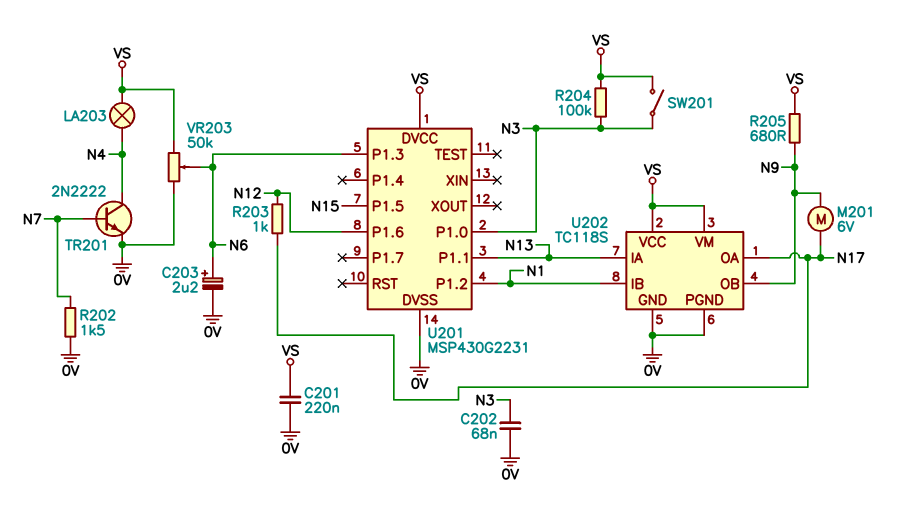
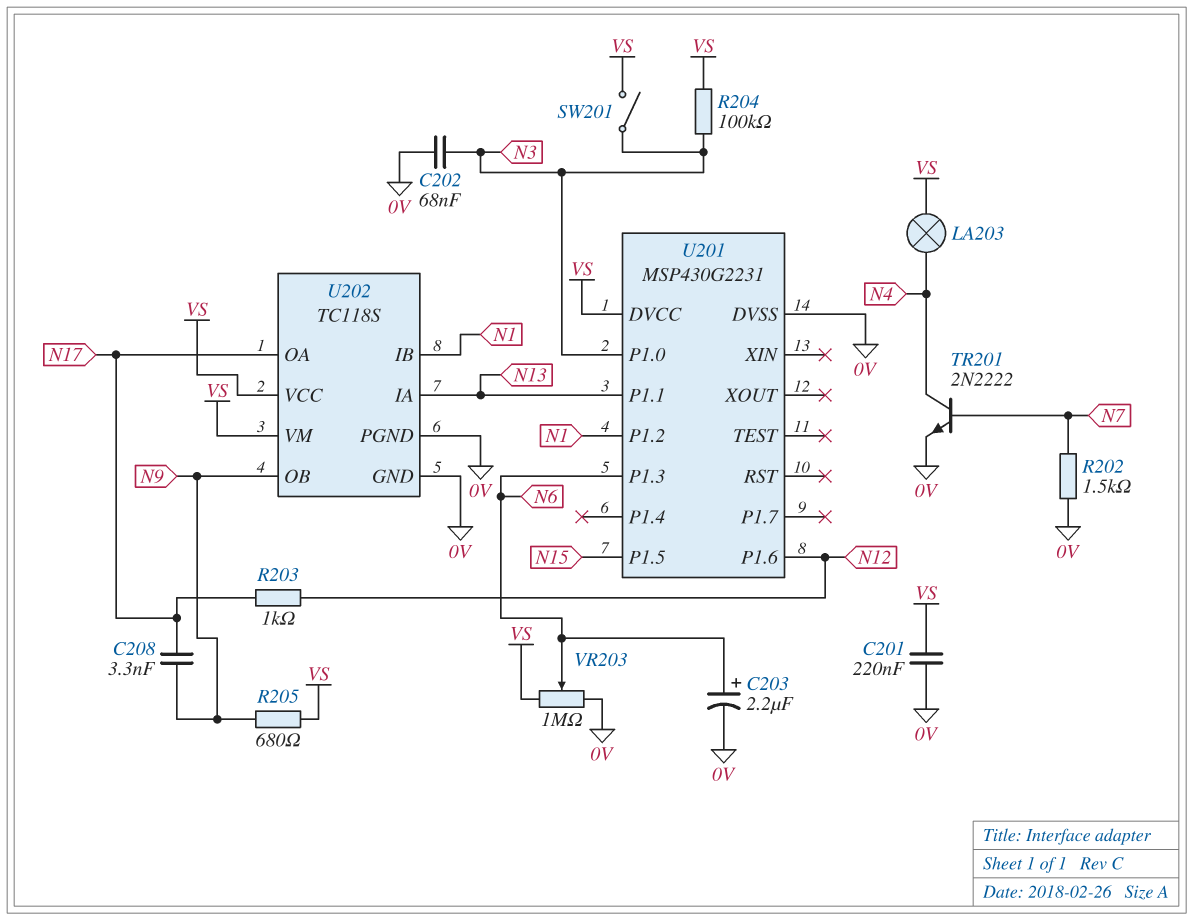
C208: none -> 3.3nF (N9, N17)
M201: motor 6V (N9, N17) -> none
VR203: 50k (0V, VS, wiper N6) -> 1M (0V, VS, wiper N6)

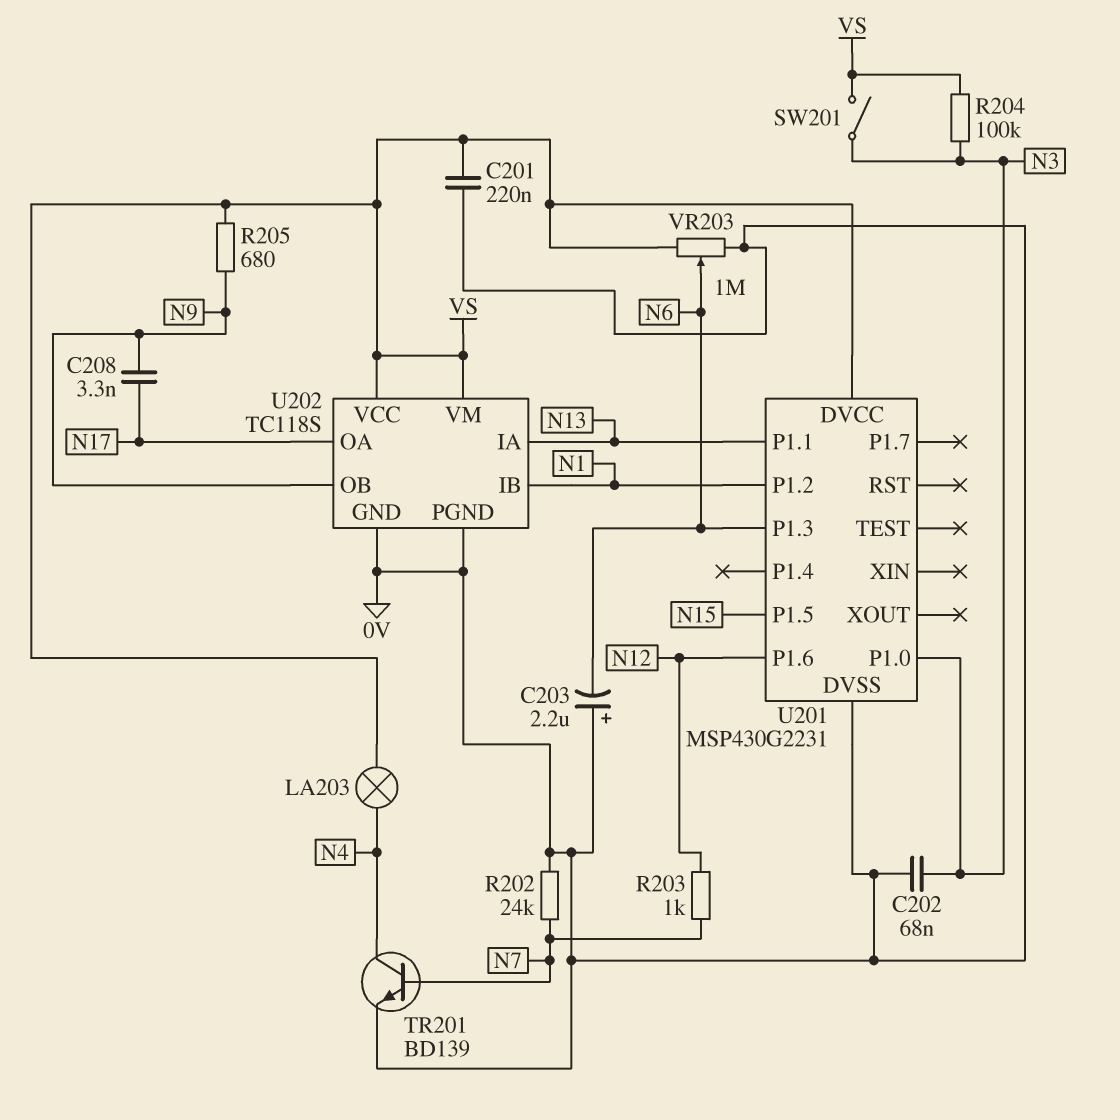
C203: 2.2uF (plus N6, minus 0V) -> 2.2uF (plus 0V, minus N6)
R202: 1.5k (0V, N7) -> 24k (0V, N7)
R203: 1k (N12, N17) -> 1k (N7, N12)
TR201: NPN 2N2222 (B N7, C N4, E 0V) -> NPN BD139 (B N7, C N4, E 0V)

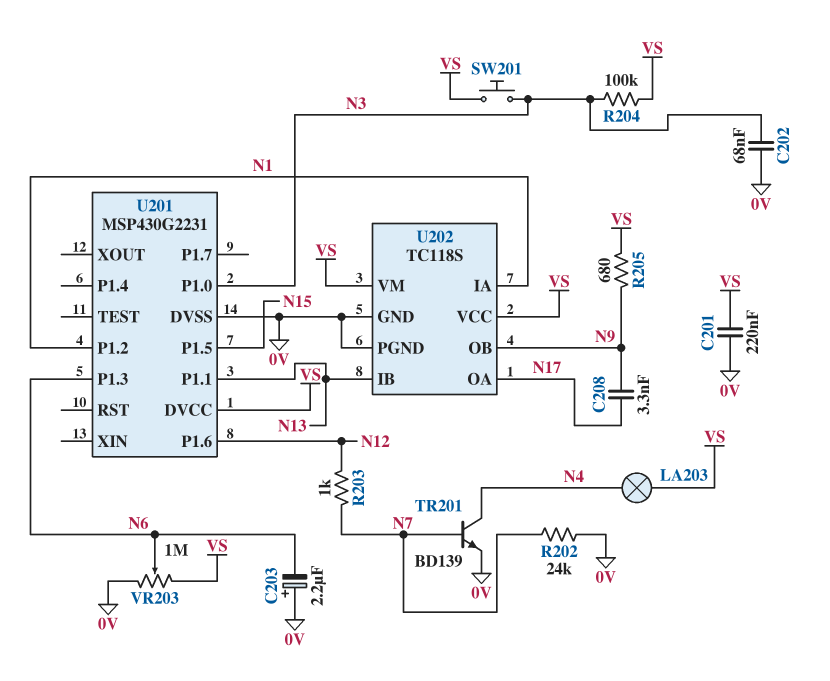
SW201: switch (N3, VS) -> button (N3, VS)
U202 pin IA: N13 -> N1
U202 pin IB: N1 -> N13

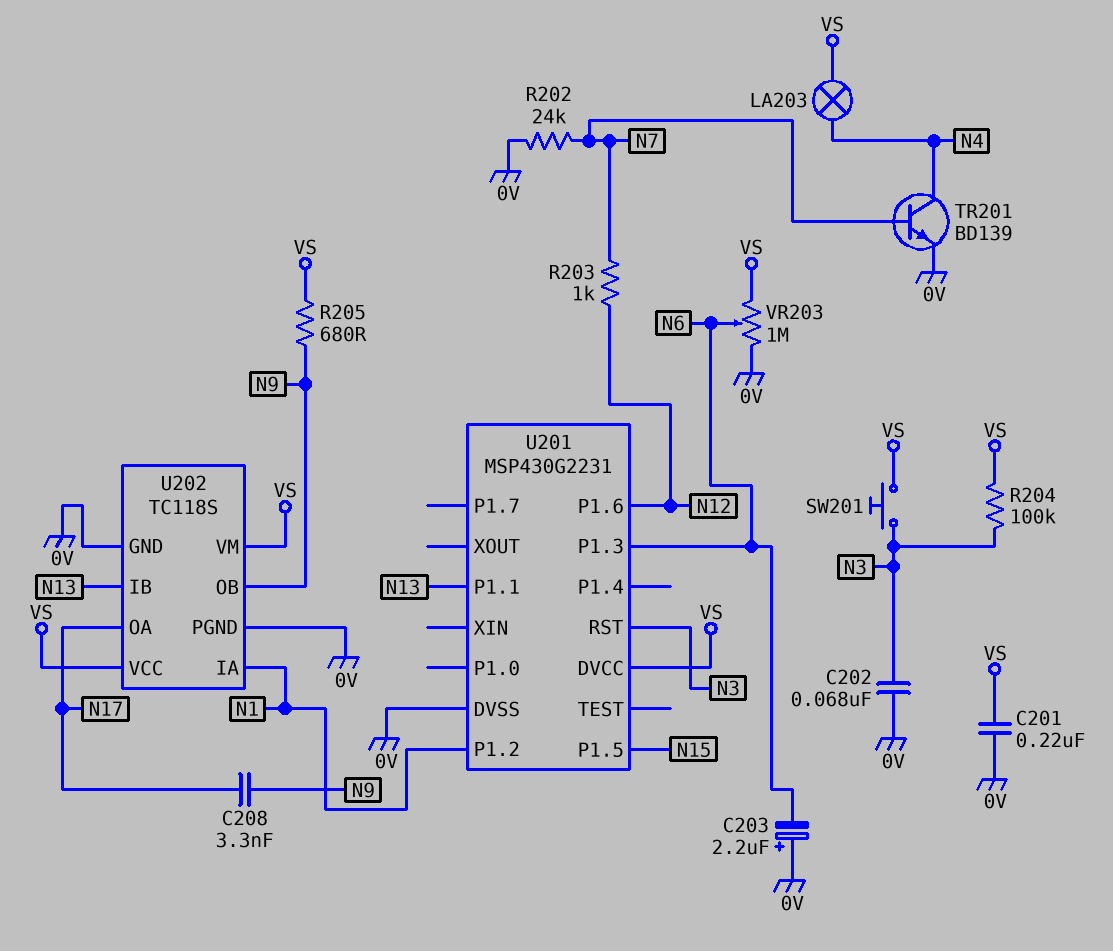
U201 pin P1.0: N3 -> none
U201 pin RST: none -> N3

